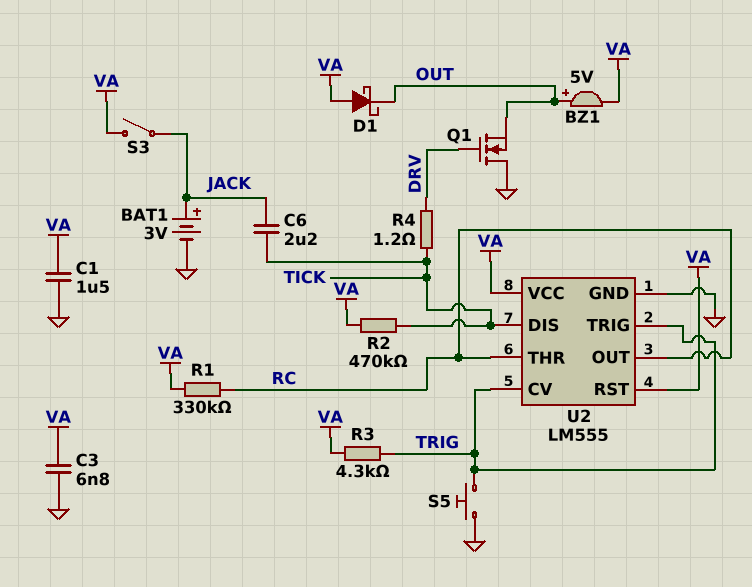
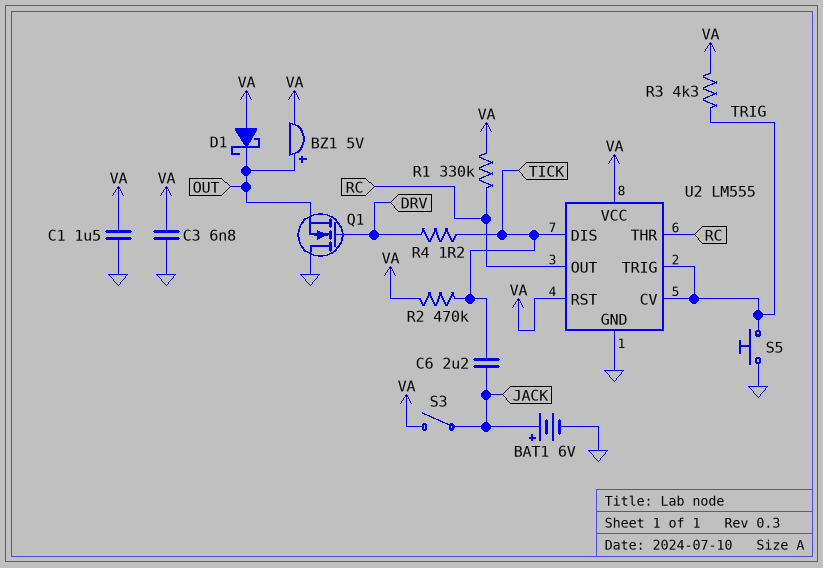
BAT1: 3V (plus JACK, minus GND) -> 6V (plus JACK, minus GND)

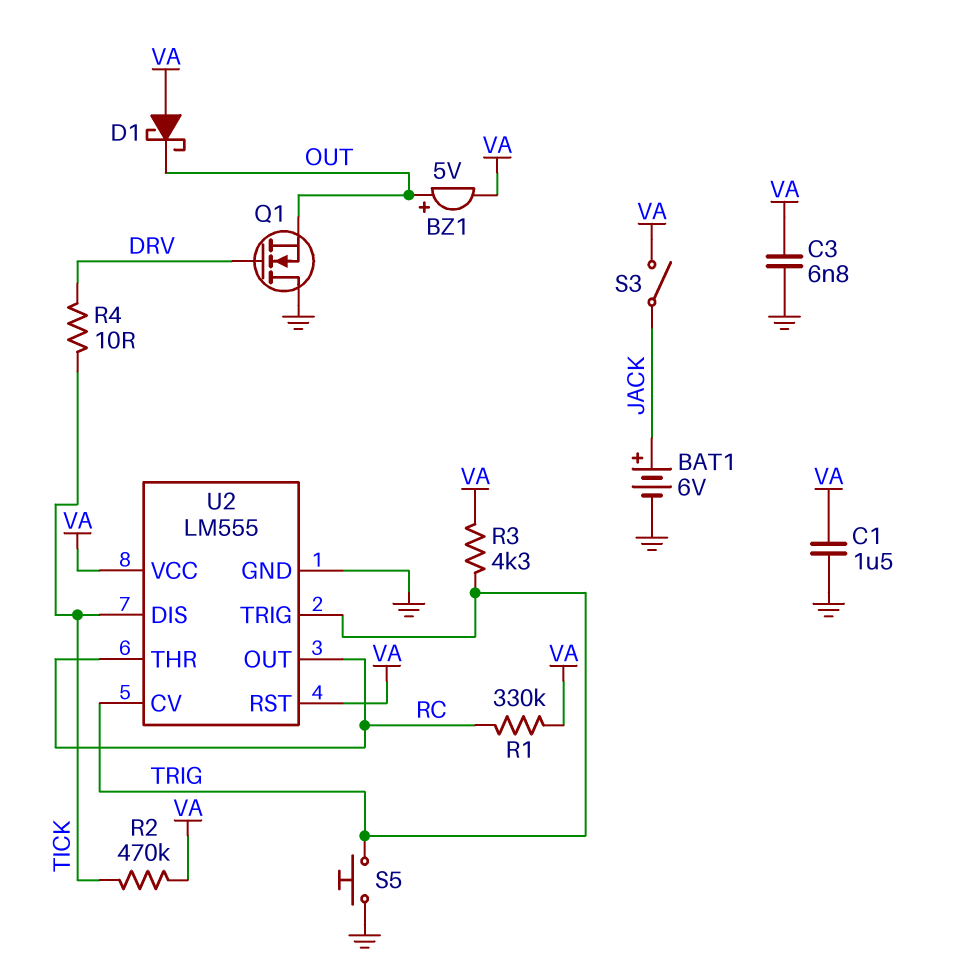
C6: 2.2uF (JACK, TICK) -> none
R4: 1.2 (DRV, TICK) -> 10 (DRV, TICK)

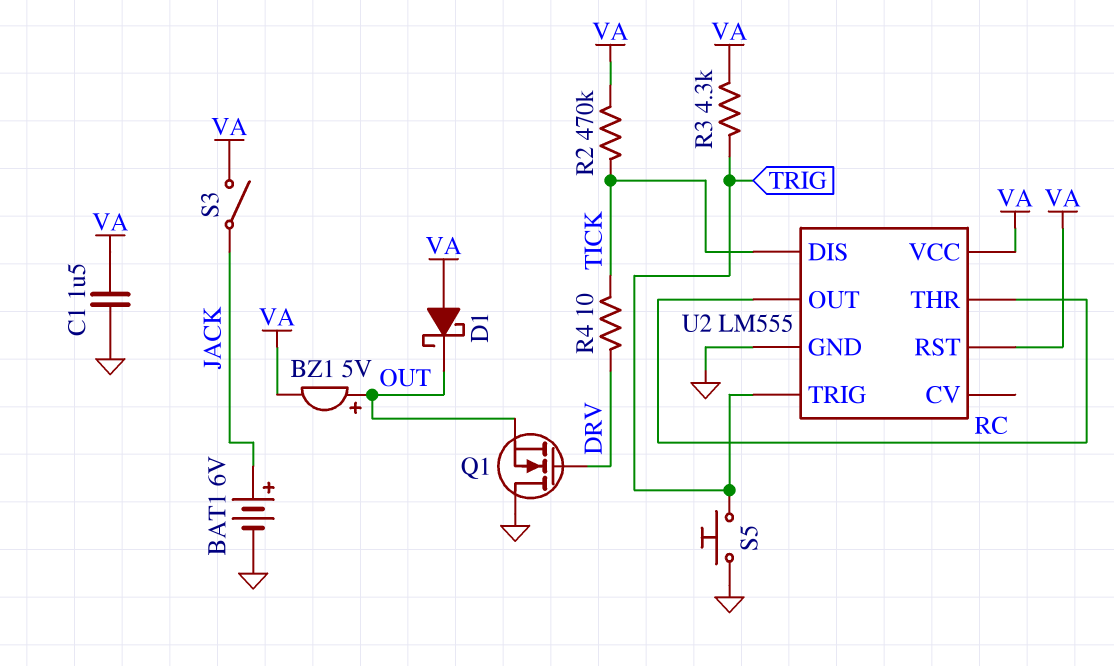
C3: 6.8nF (GND, VA) -> none
R1: 330k (RC, VA) -> none
U2 pin CV: TRIG -> none

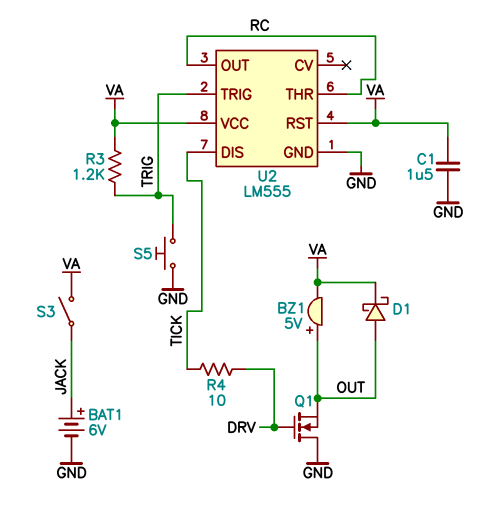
D1: schottky (A VA, K OUT) -> schottky (A OUT, K VA)
R2: 470k (TICK, VA) -> none
R3: 4.3k (TRIG, VA) -> 1.2k (TRIG, VA)

